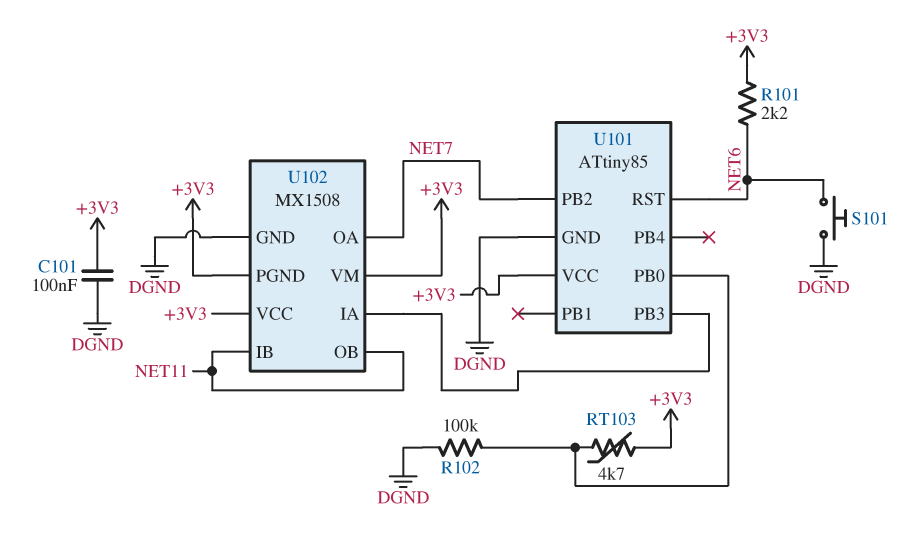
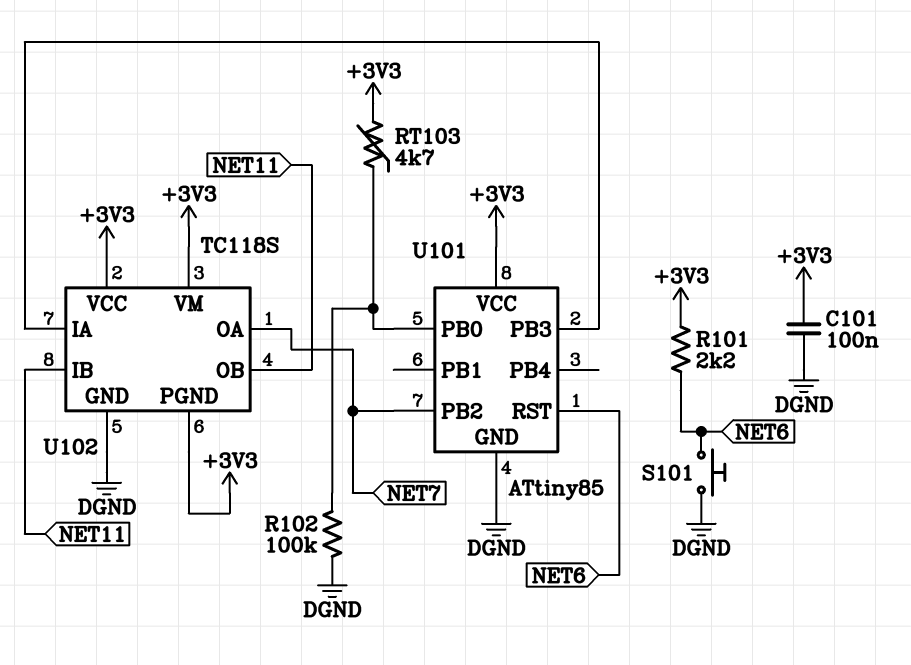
U102: MX1508 -> TC118S

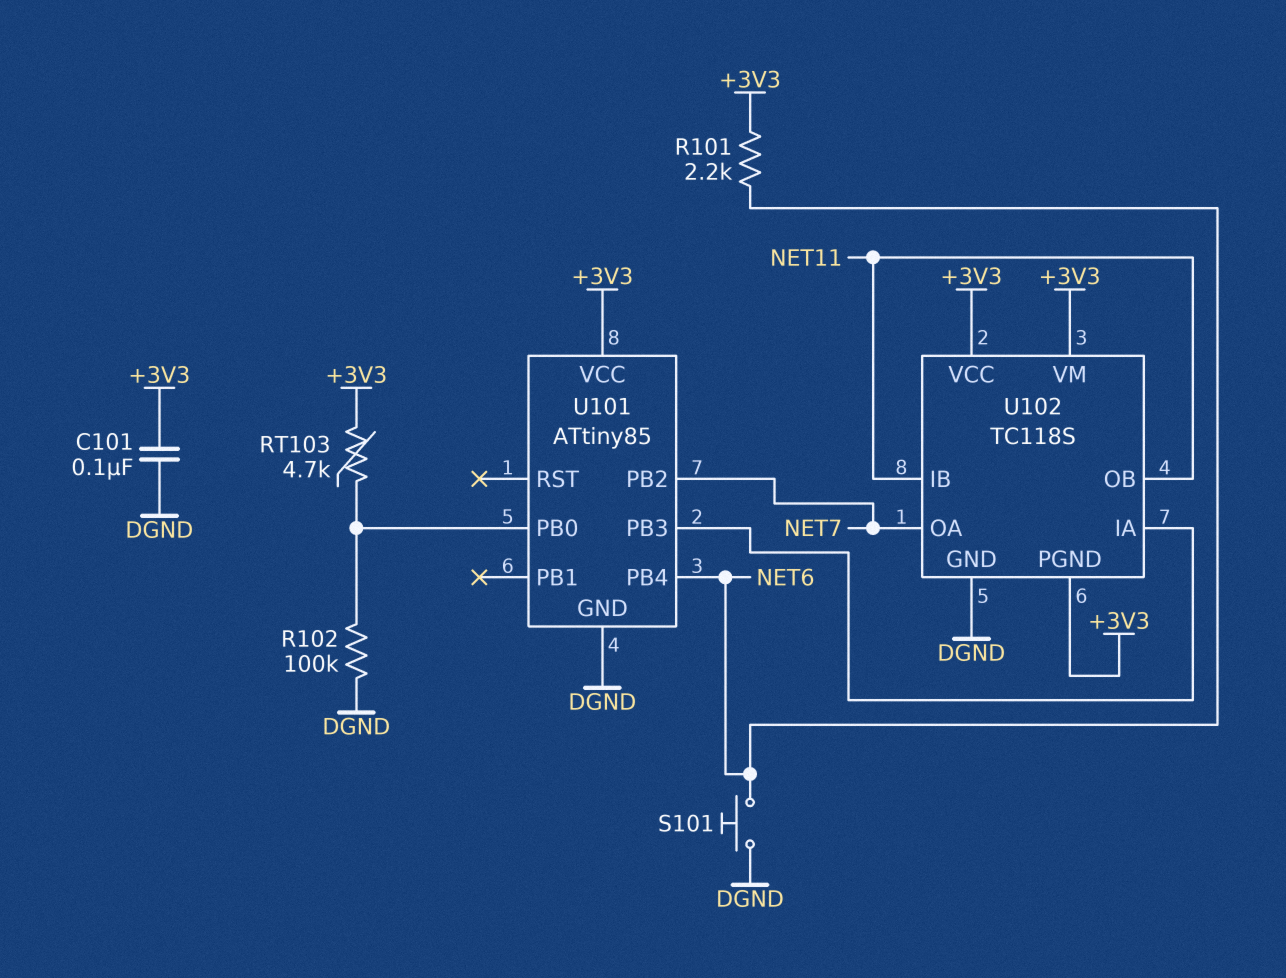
U101 pin PB4: none -> NET6
U101 pin RST: NET6 -> none

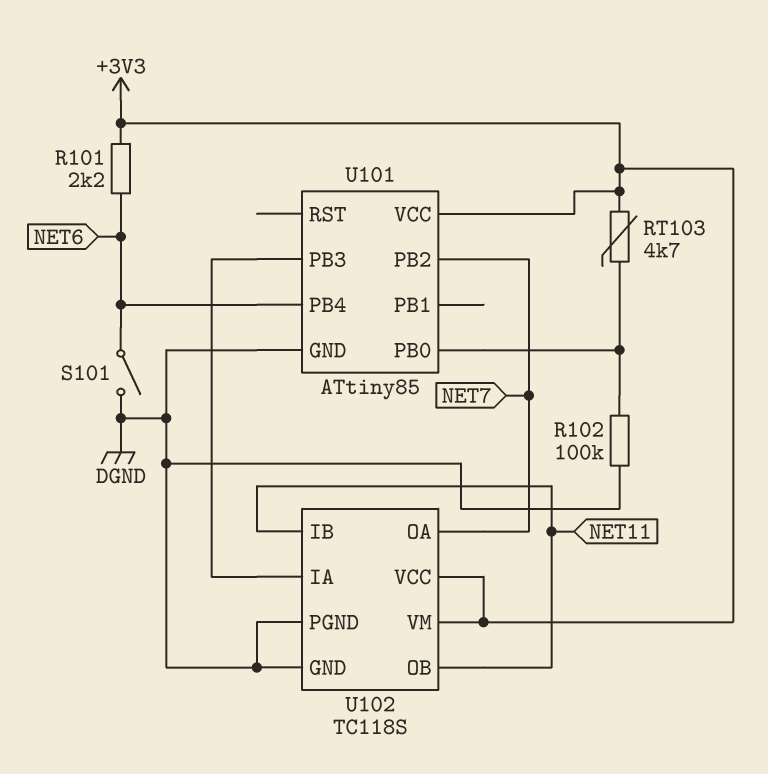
C101: 100nF (+3V3, DGND) -> none
S101: button (DGND, NET6) -> switch (DGND, NET6)
U102 pin PGND: +3V3 -> DGND

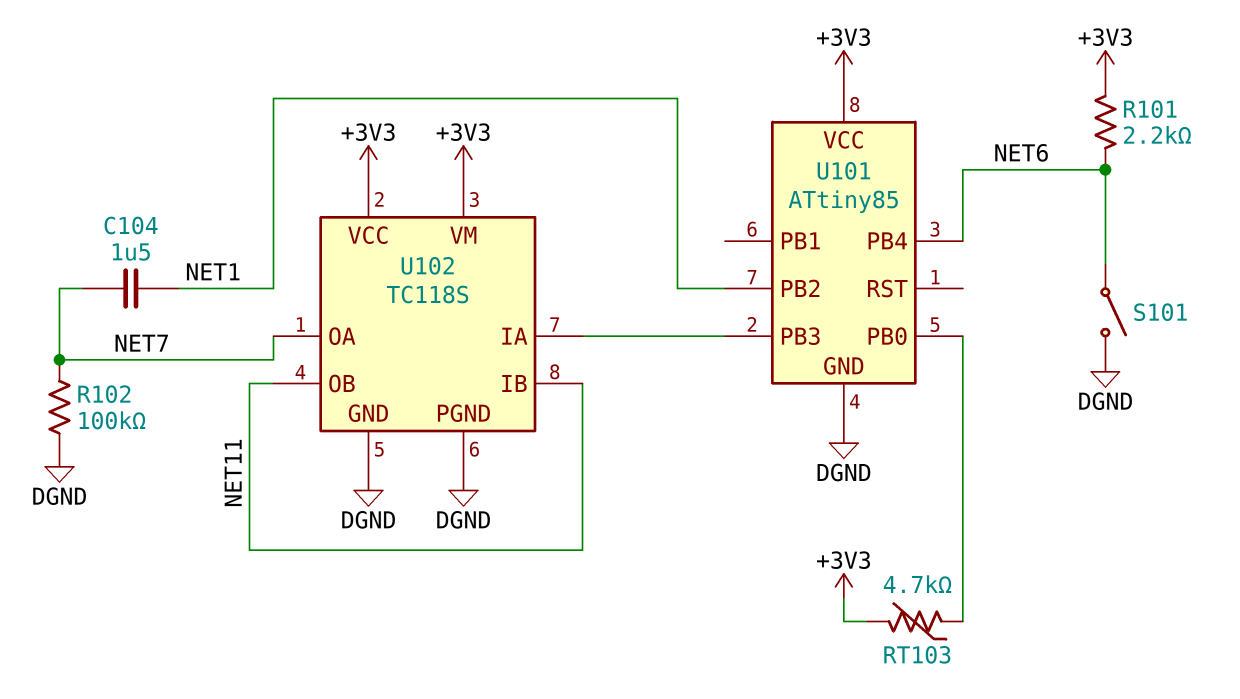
C104: none -> 1.5uF (NET1, NET7)
R102: 100k (DGND, U101/PB0) -> 100k (DGND, NET7)
U101 pin PB2: NET7 -> NET1

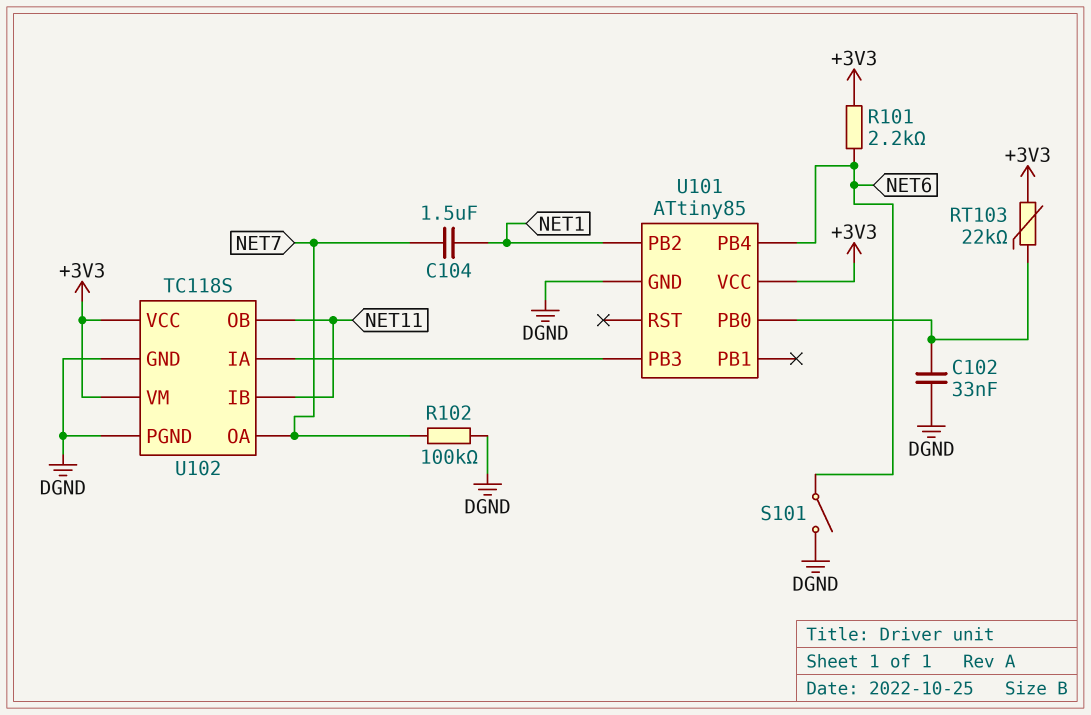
C102: none -> 33nF (DGND, U101/PB0)
RT103: 4.7k (+3V3, U101/PB0) -> 22k (+3V3, U101/PB0)

